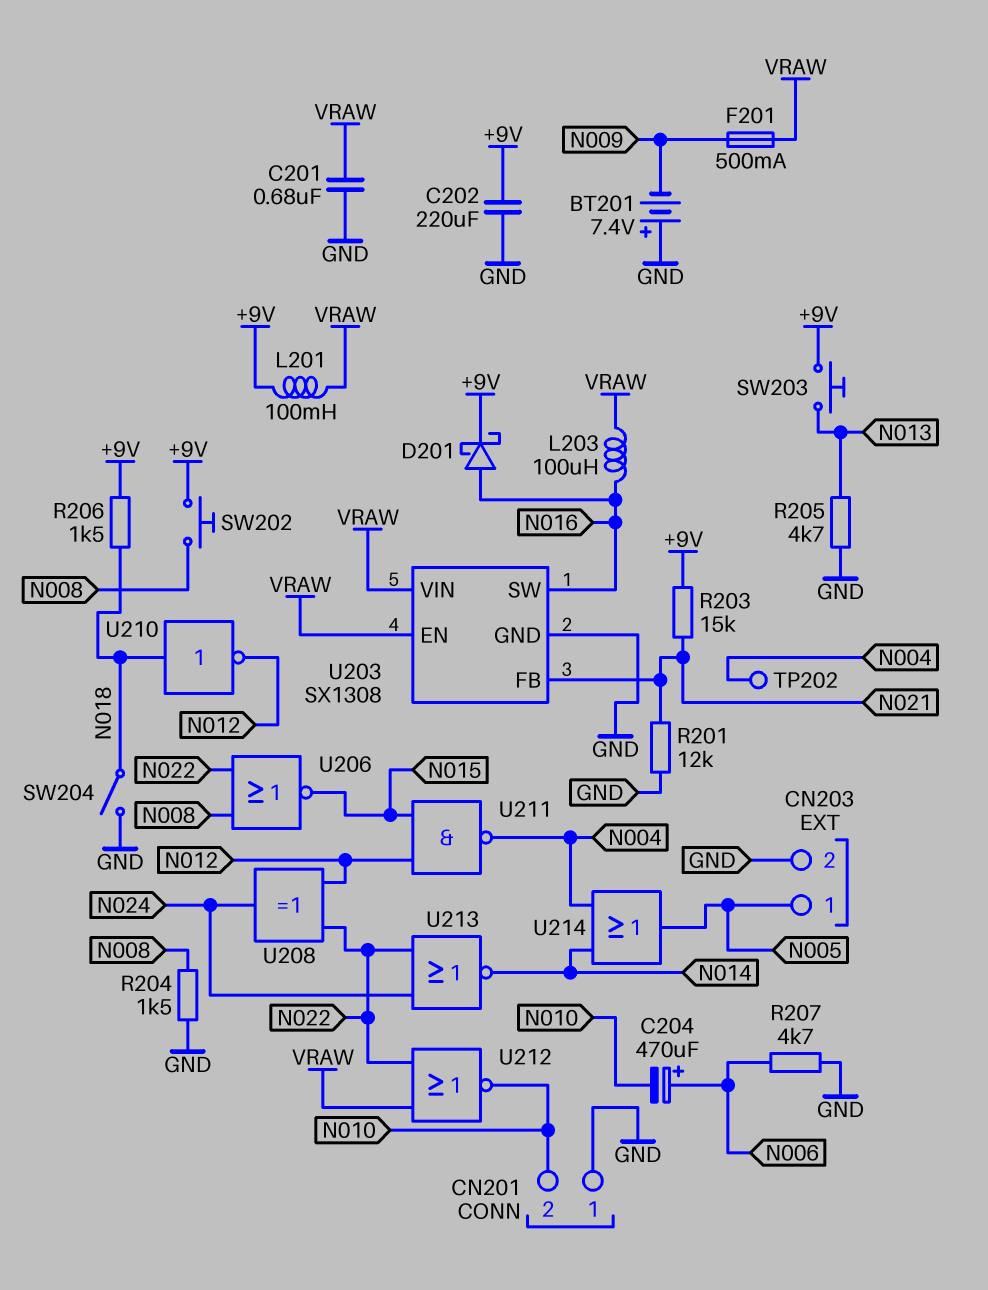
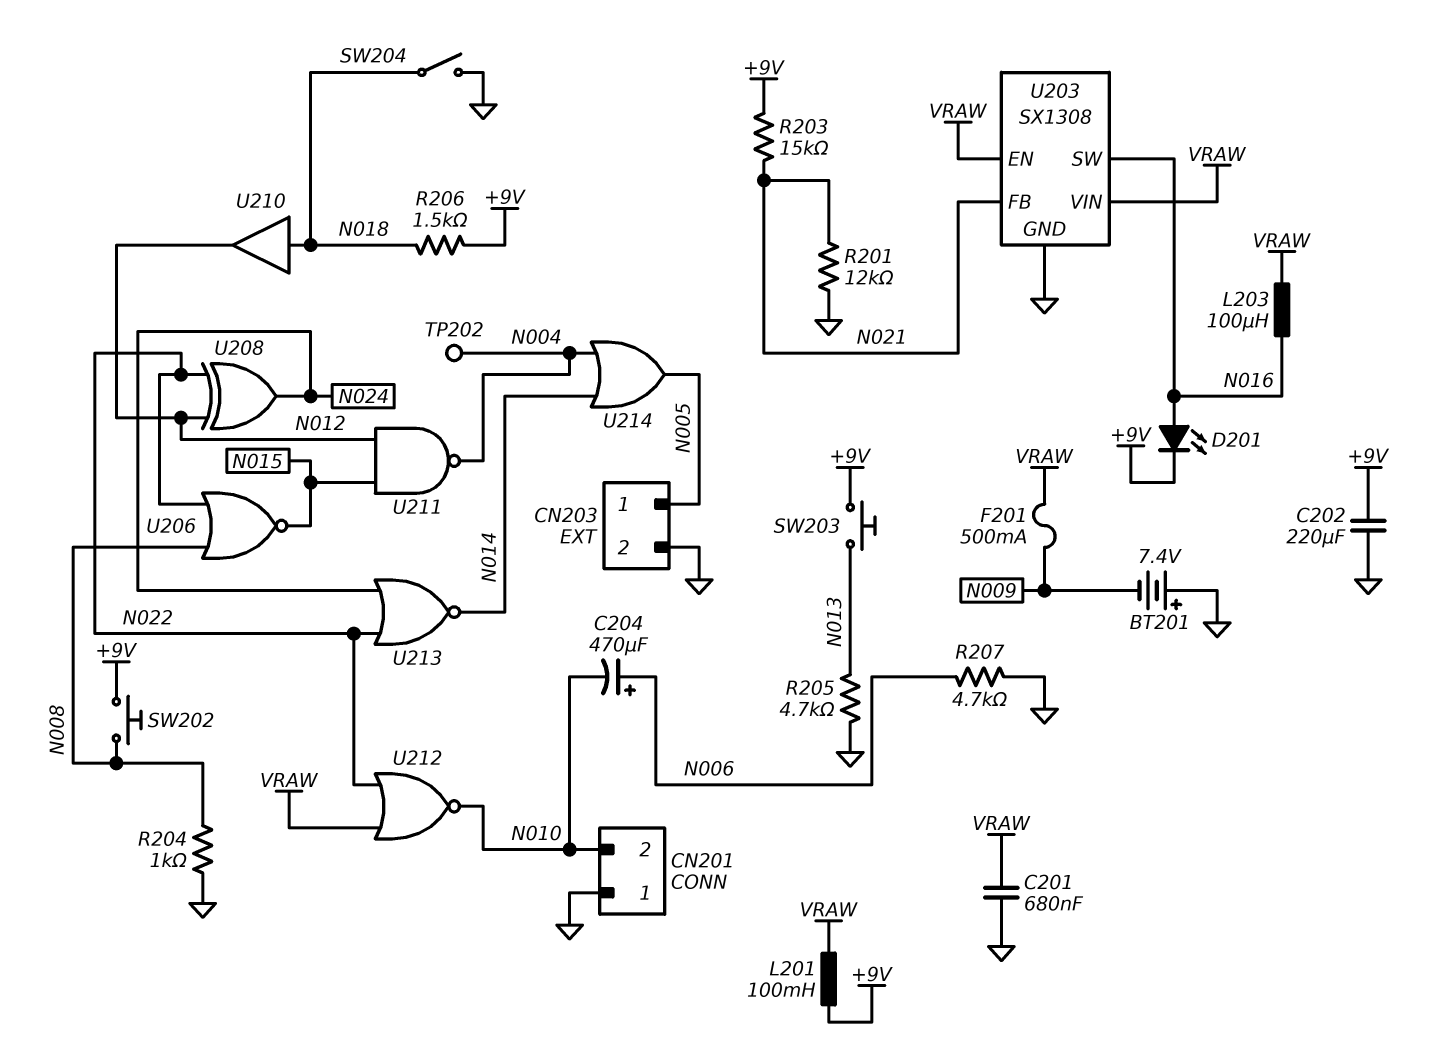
D201: schottky (A N016, K +9V) -> LED (A N016, K +9V)
R204: 1.5k (GND, N008) -> 1k (GND, N008)
U210: NOT (in N018, out N012) -> buffer (in N018, out N012)

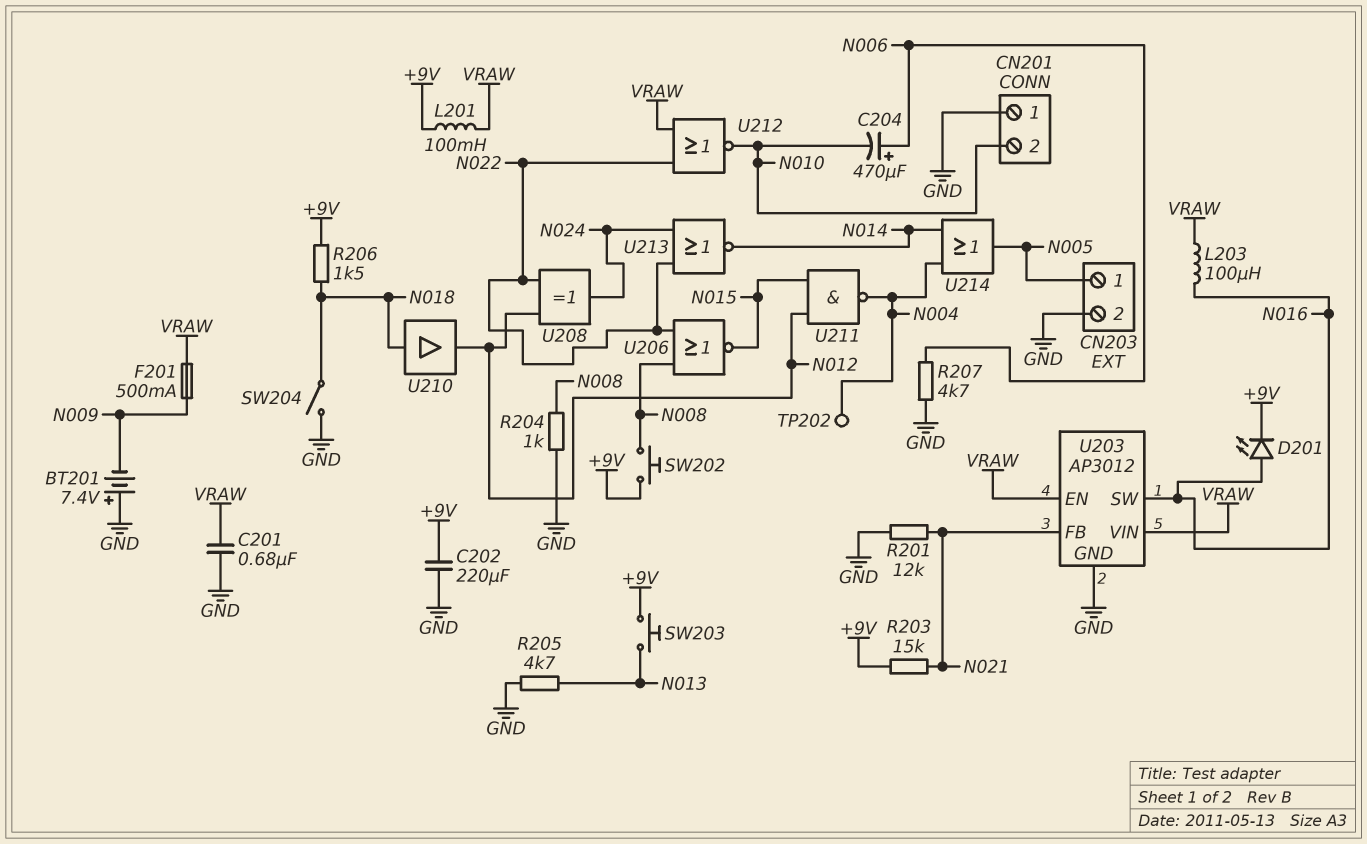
U203: SX1308 -> AP3012

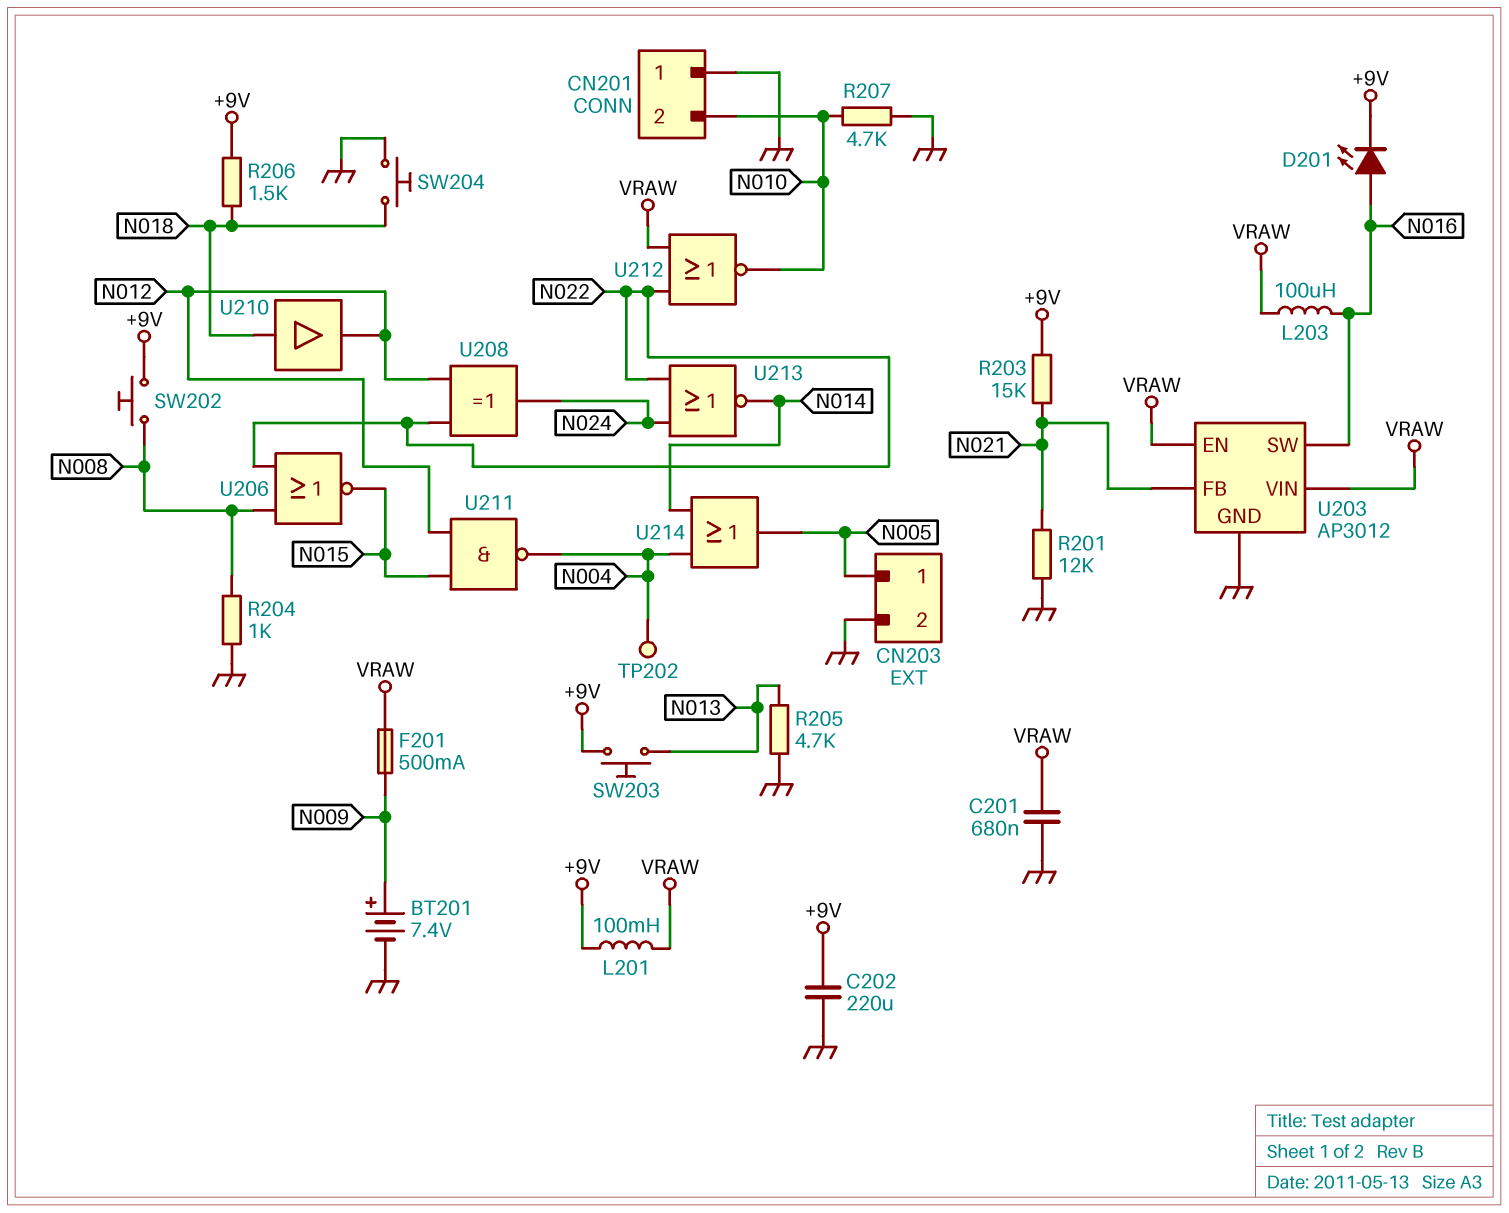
BT201: 7.4V (plus GND, minus N009) -> 7.4V (plus N009, minus GND)
C204: 470uF (plus N006, minus N010) -> none
R207: 4.7k (GND, N006) -> 4.7k (GND, N010)
SW204: switch (GND, N018) -> button (GND, N018)

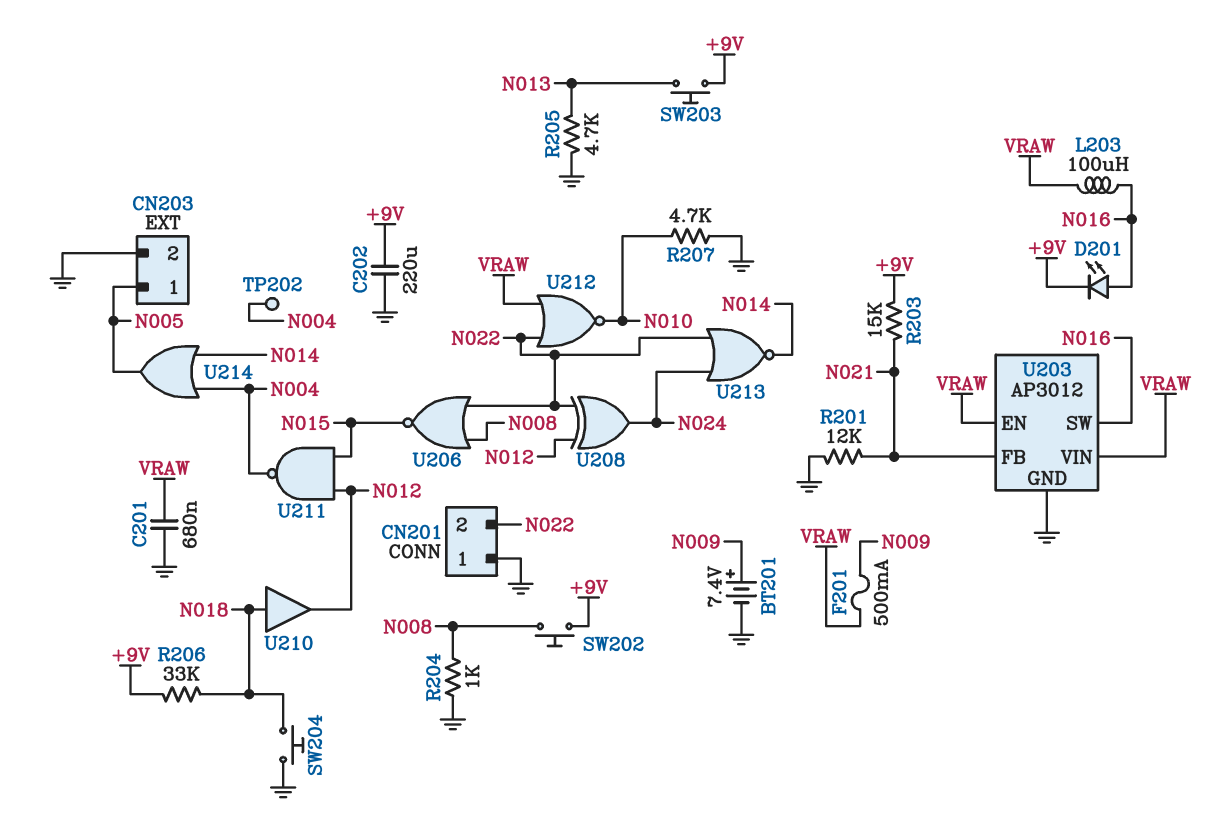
CN201 pin 2: N010 -> N022
L201: 100mH (+9V, VRAW) -> none
R206: 1.5k (+9V, N018) -> 33k (+9V, N018)

